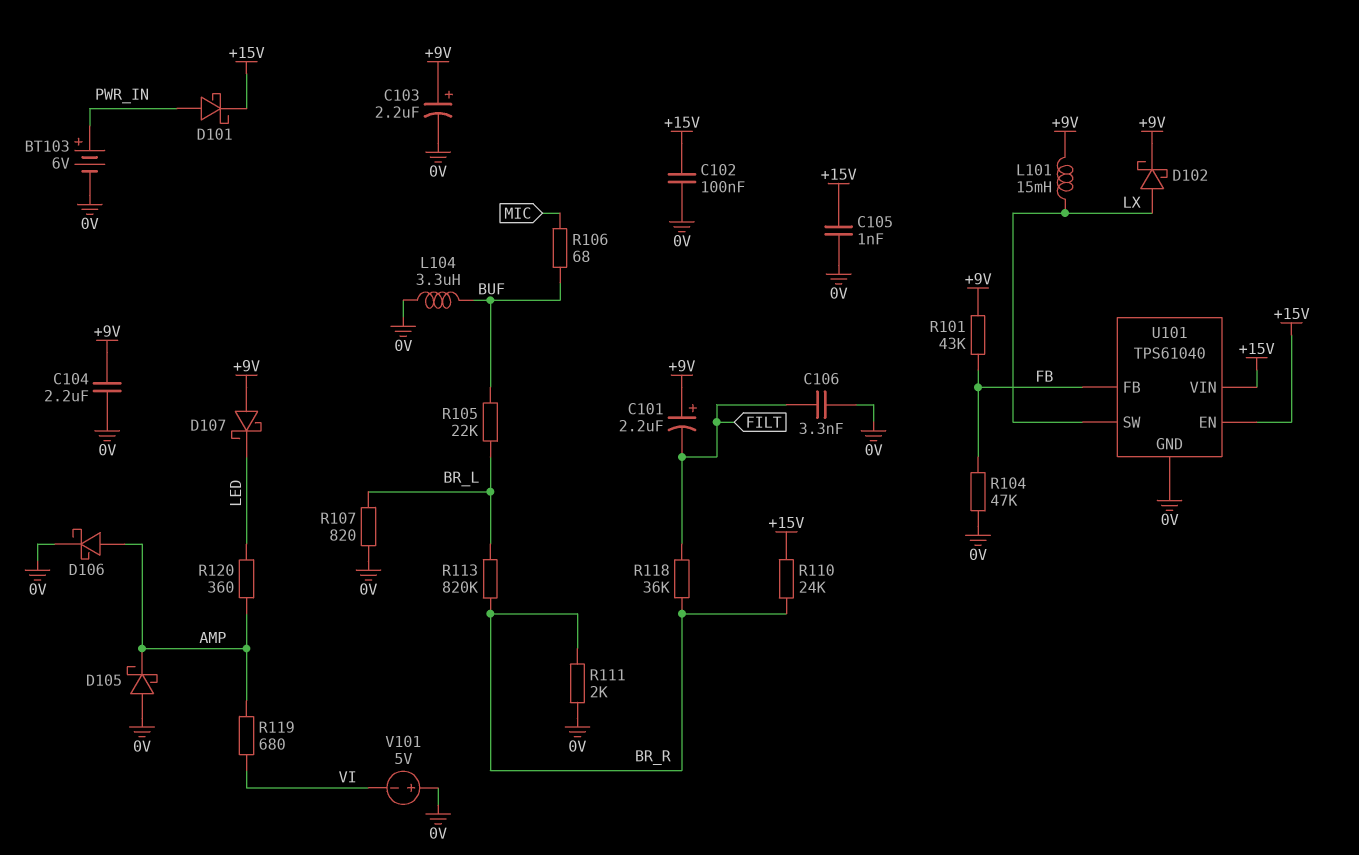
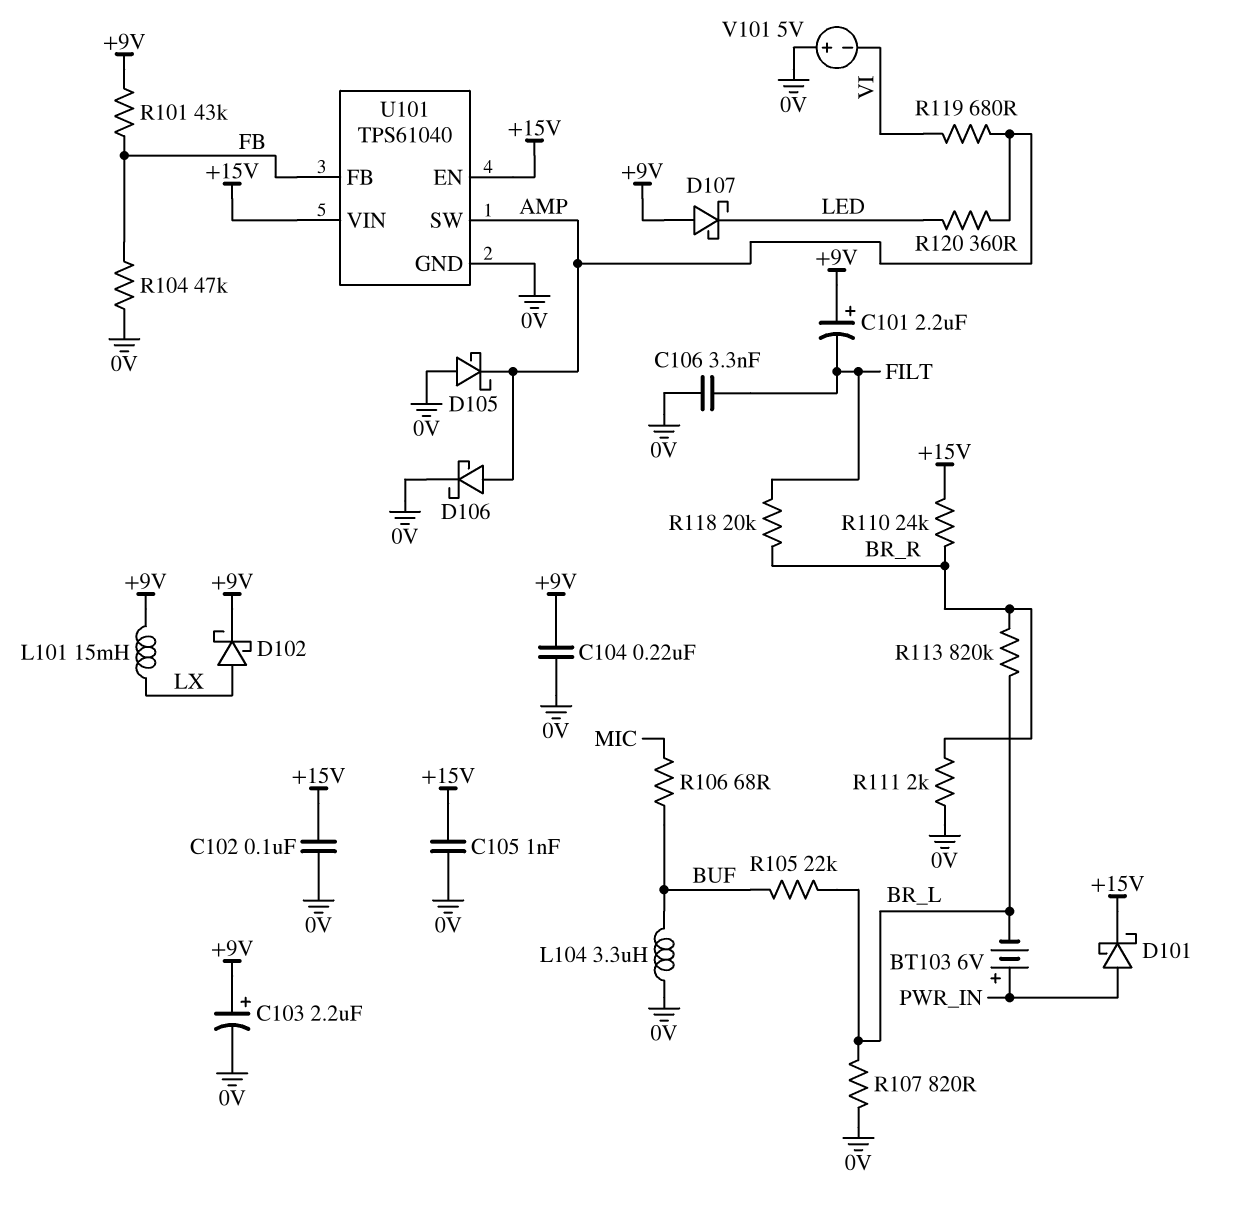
BT103: 6V (plus PWR_IN, minus 0V) -> 6V (plus PWR_IN, minus BR_L)
C104: 2.2uF (+9V, 0V) -> 220nF (+9V, 0V)
R118: 36k (BR_R, FILT) -> 20k (BR_R, FILT)
U101 pin SW: LX -> AMP

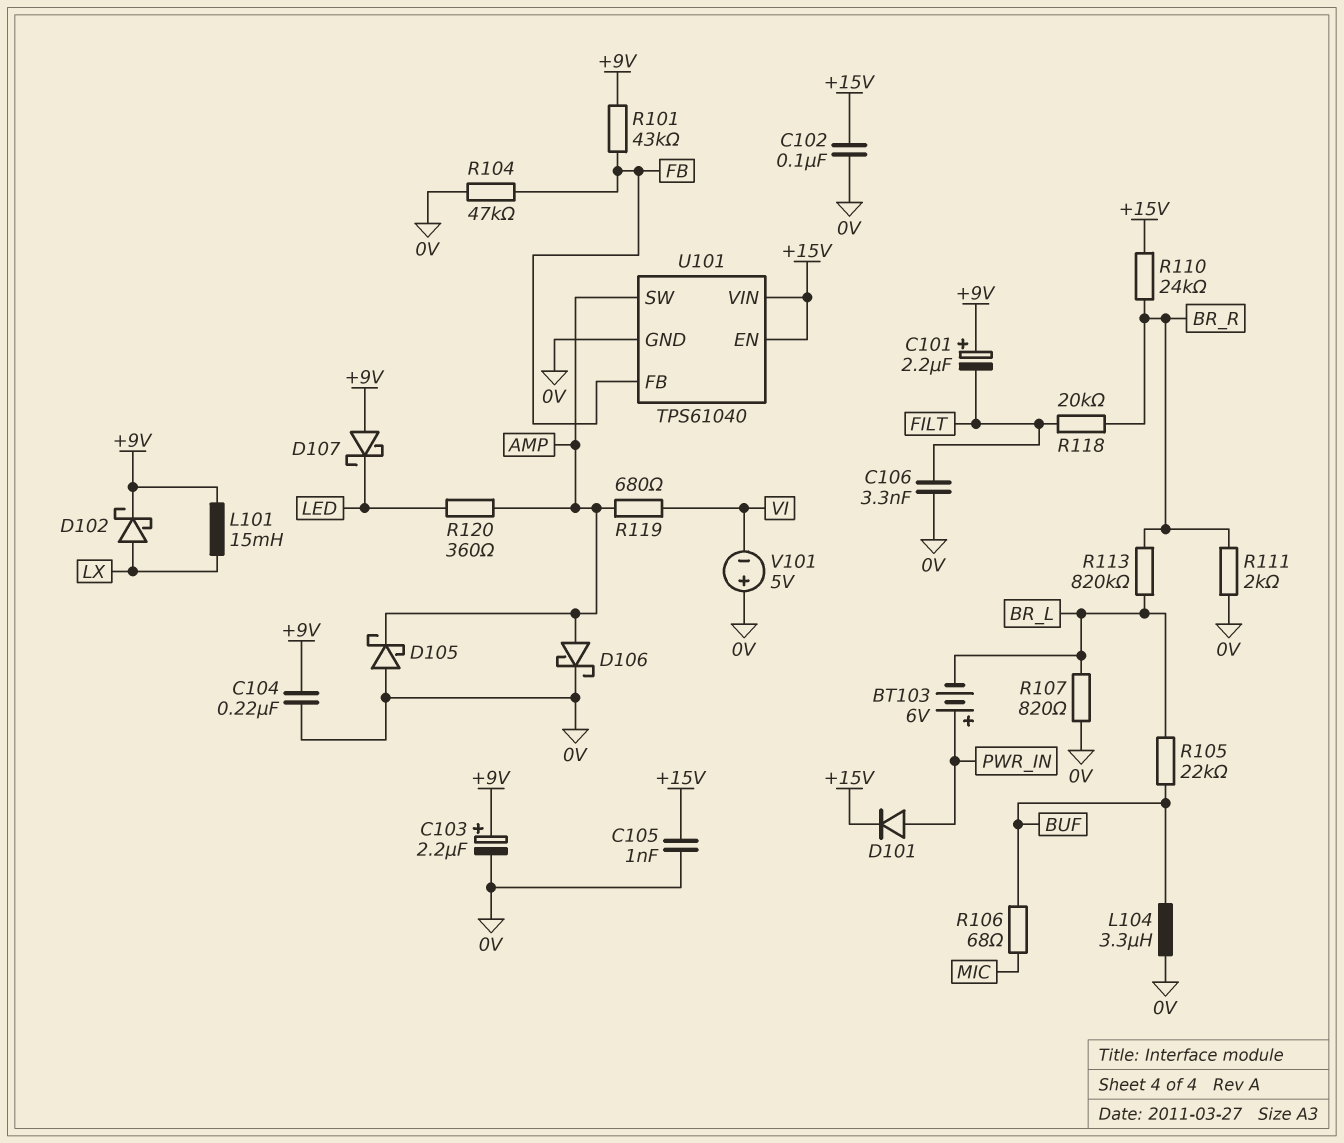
D101: schottky (A PWR_IN, K +15V) -> diode (A PWR_IN, K +15V)

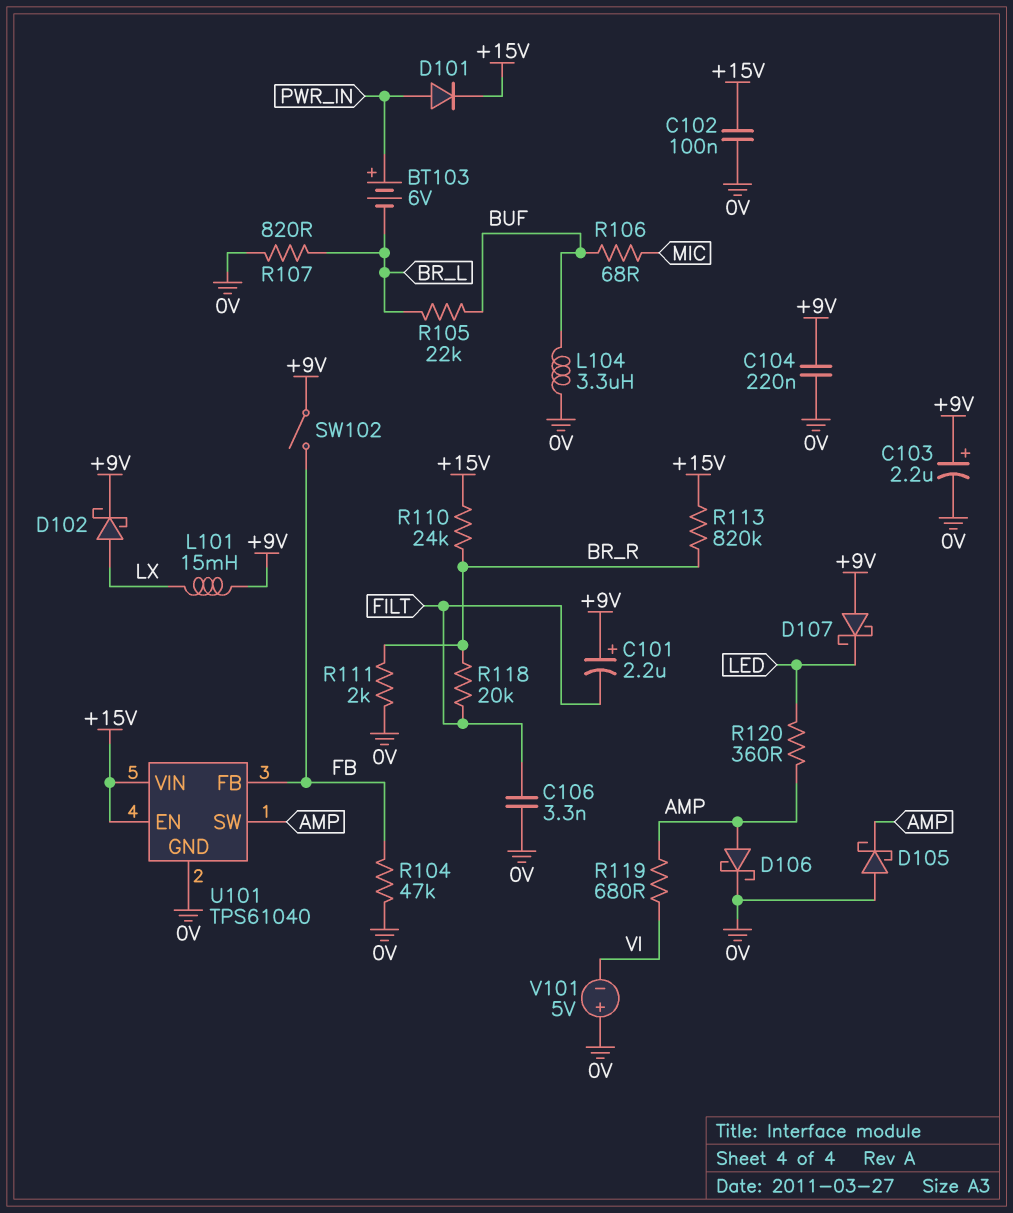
C105: 1nF (+15V, 0V) -> none
R101: 43k (+9V, FB) -> none
R113: 820k (BR_L, BR_R) -> 820k (+15V, BR_R)
SW102: none -> switch (+9V, FB)

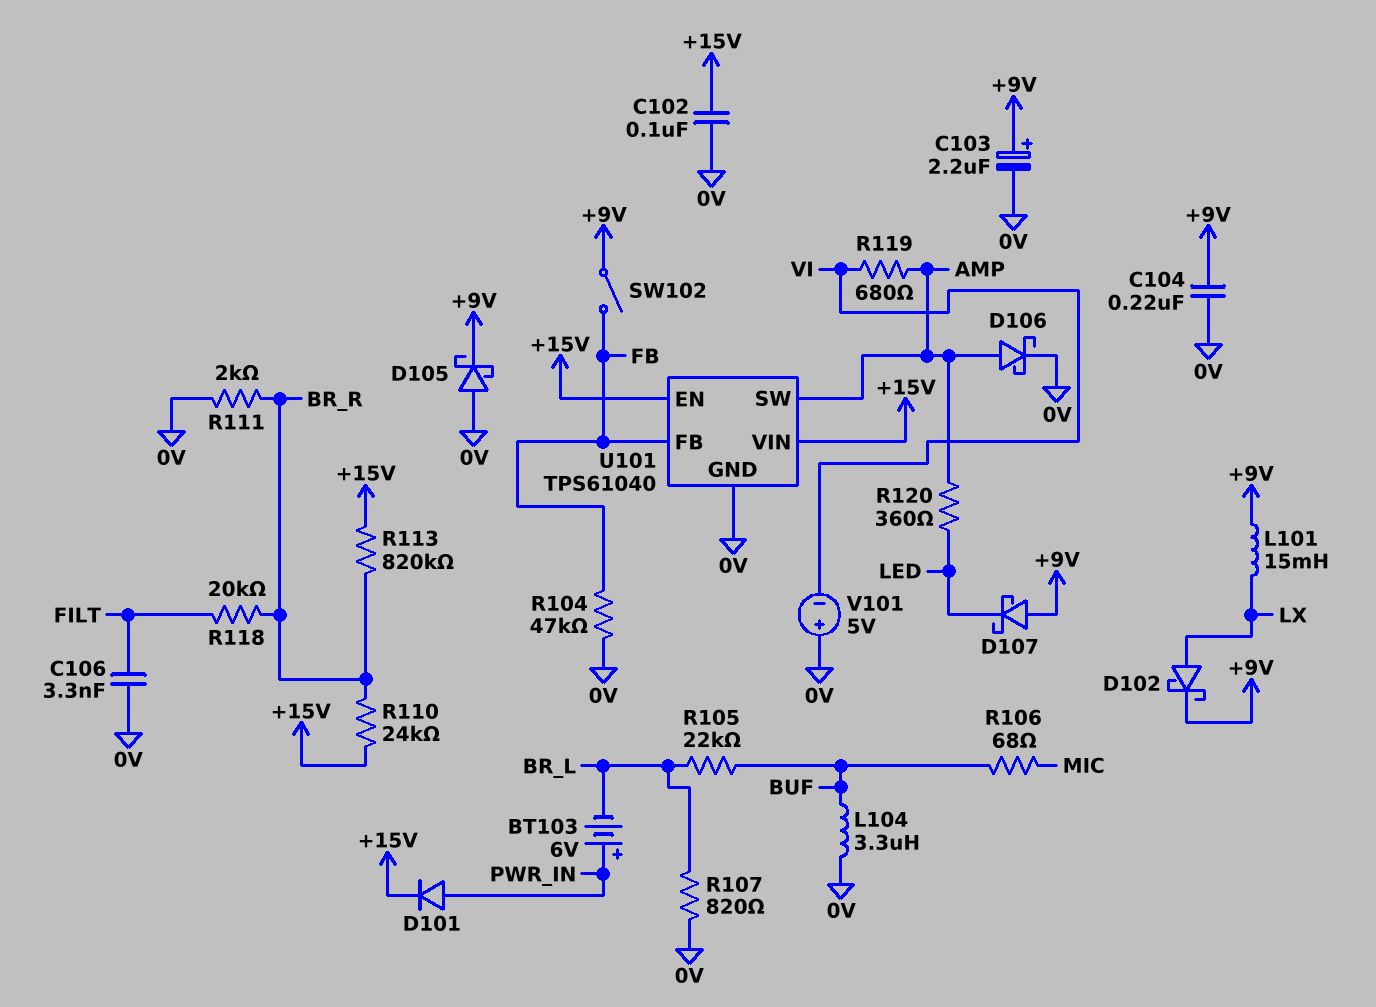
C101: 2.2uF (plus +9V, minus FILT) -> none
D105: schottky (A 0V, K AMP) -> schottky (A 0V, K +9V)

